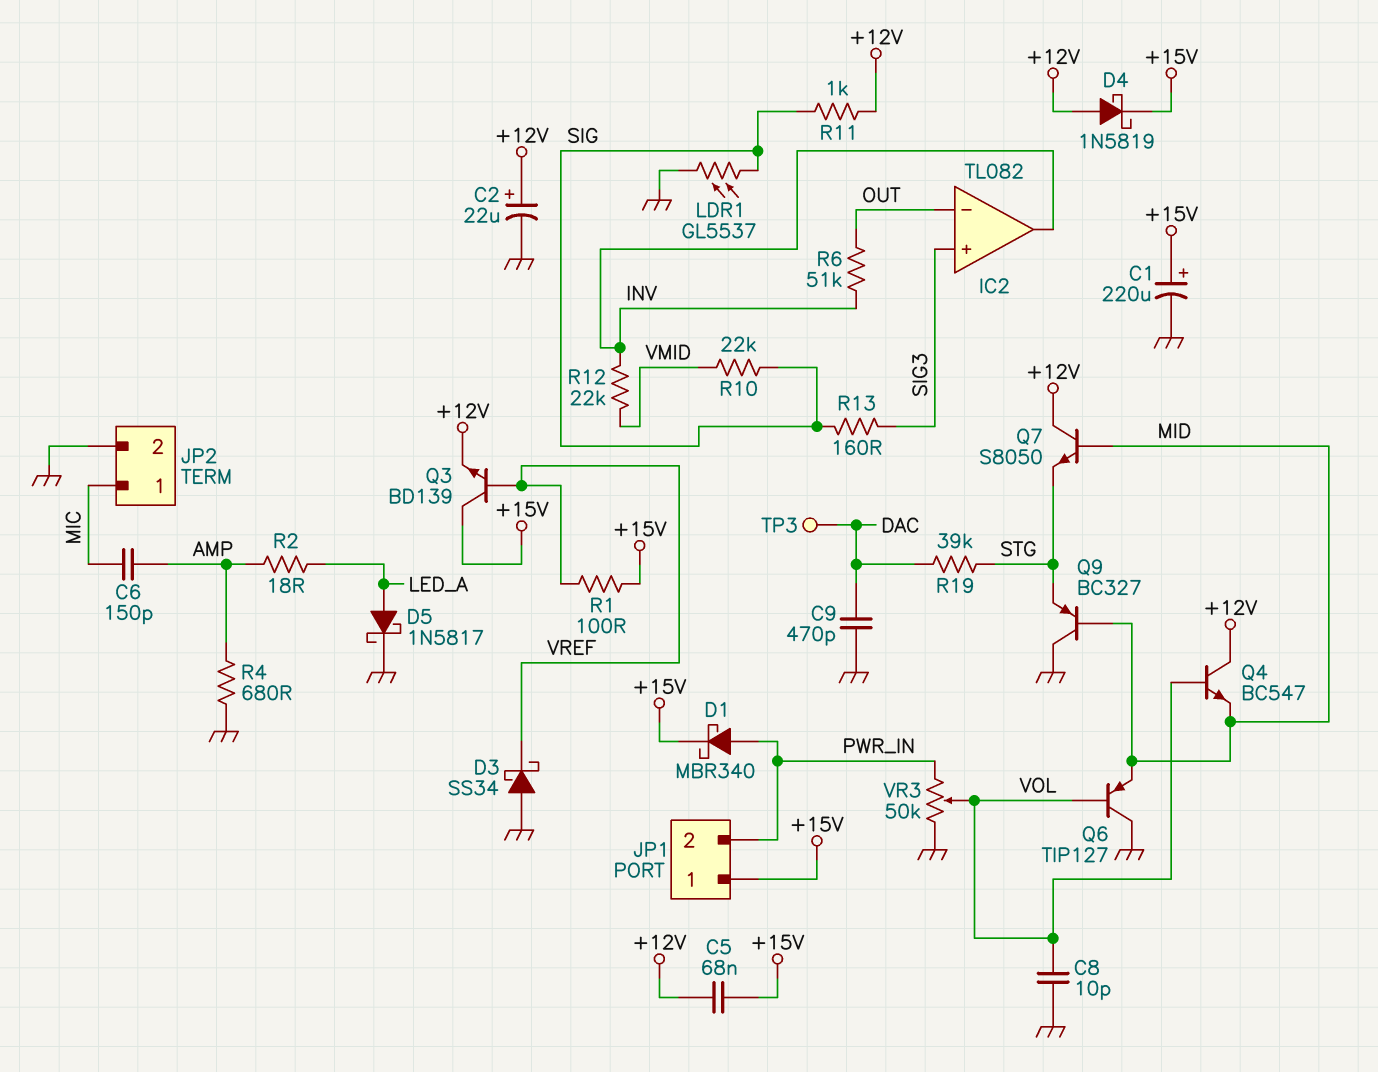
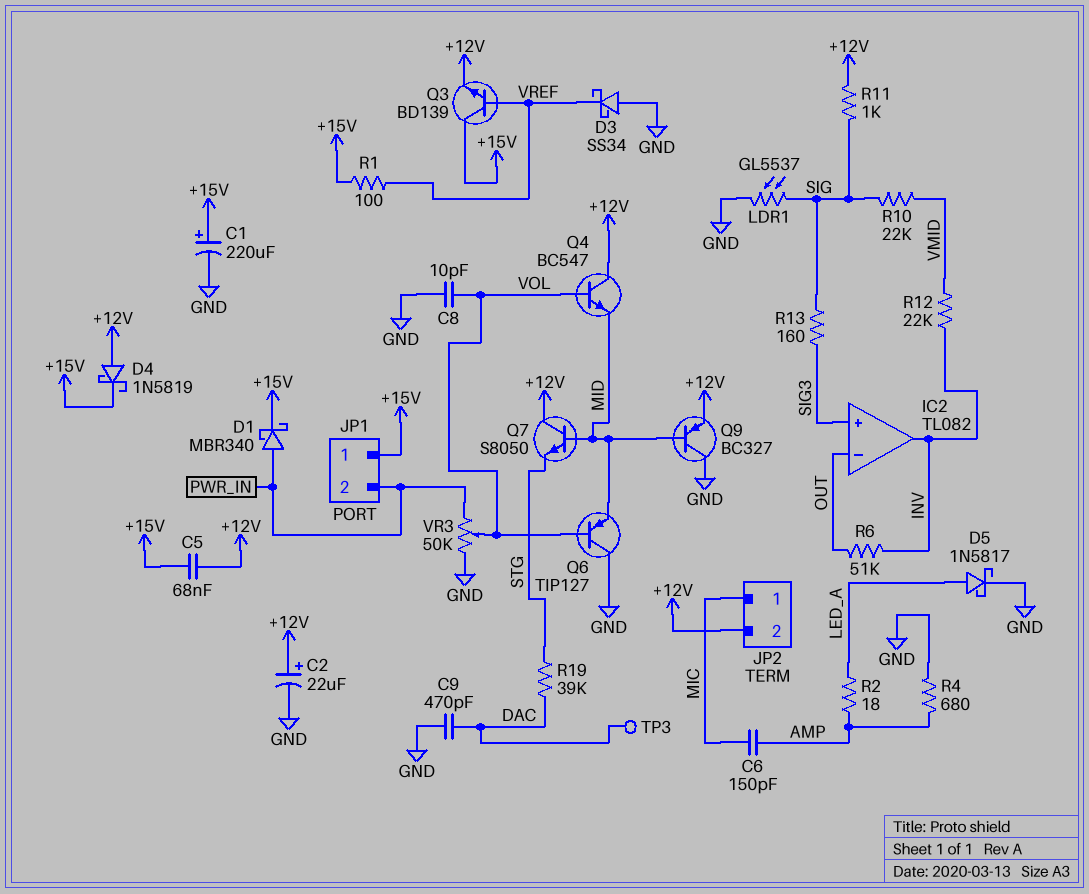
JP2 pin 2: GND -> +12V
Q9: PNP BC327 (B MID, C GND, E STG) -> PNP BC327 (B MID, C GND, E +12V)

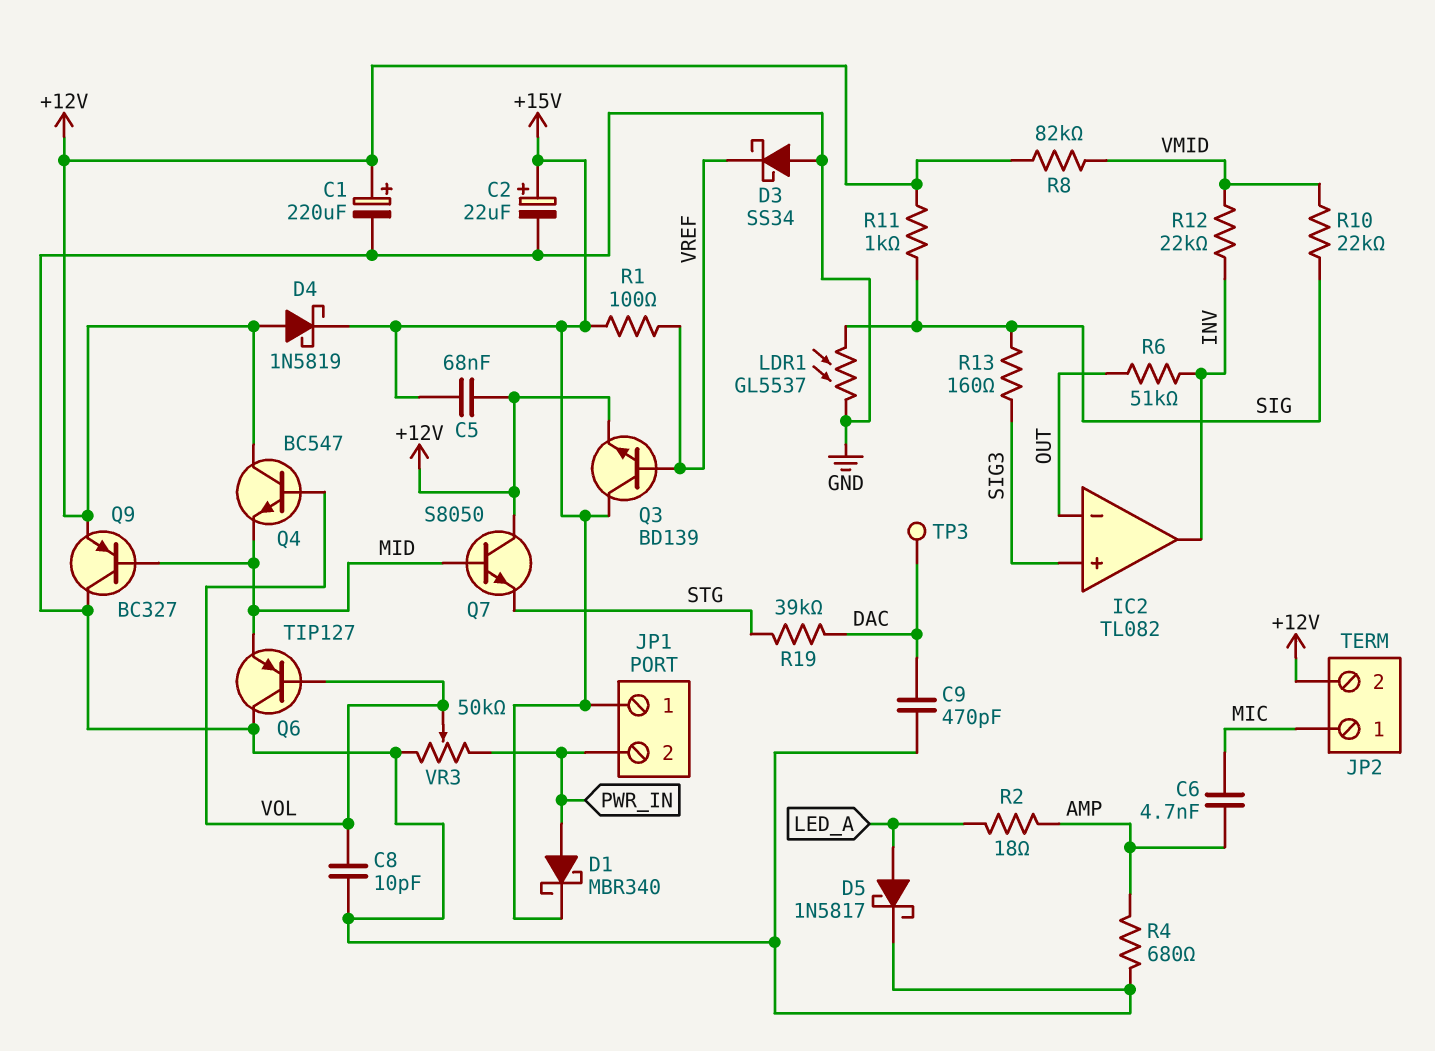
C1: 220uF (plus +15V, minus GND) -> 220uF (plus +12V, minus GND)
C2: 22uF (plus +12V, minus GND) -> 22uF (plus +15V, minus GND)
C6: 150pF (AMP, MIC) -> 4.7nF (AMP, MIC)
R8: none -> 82k (+12V, VMID)

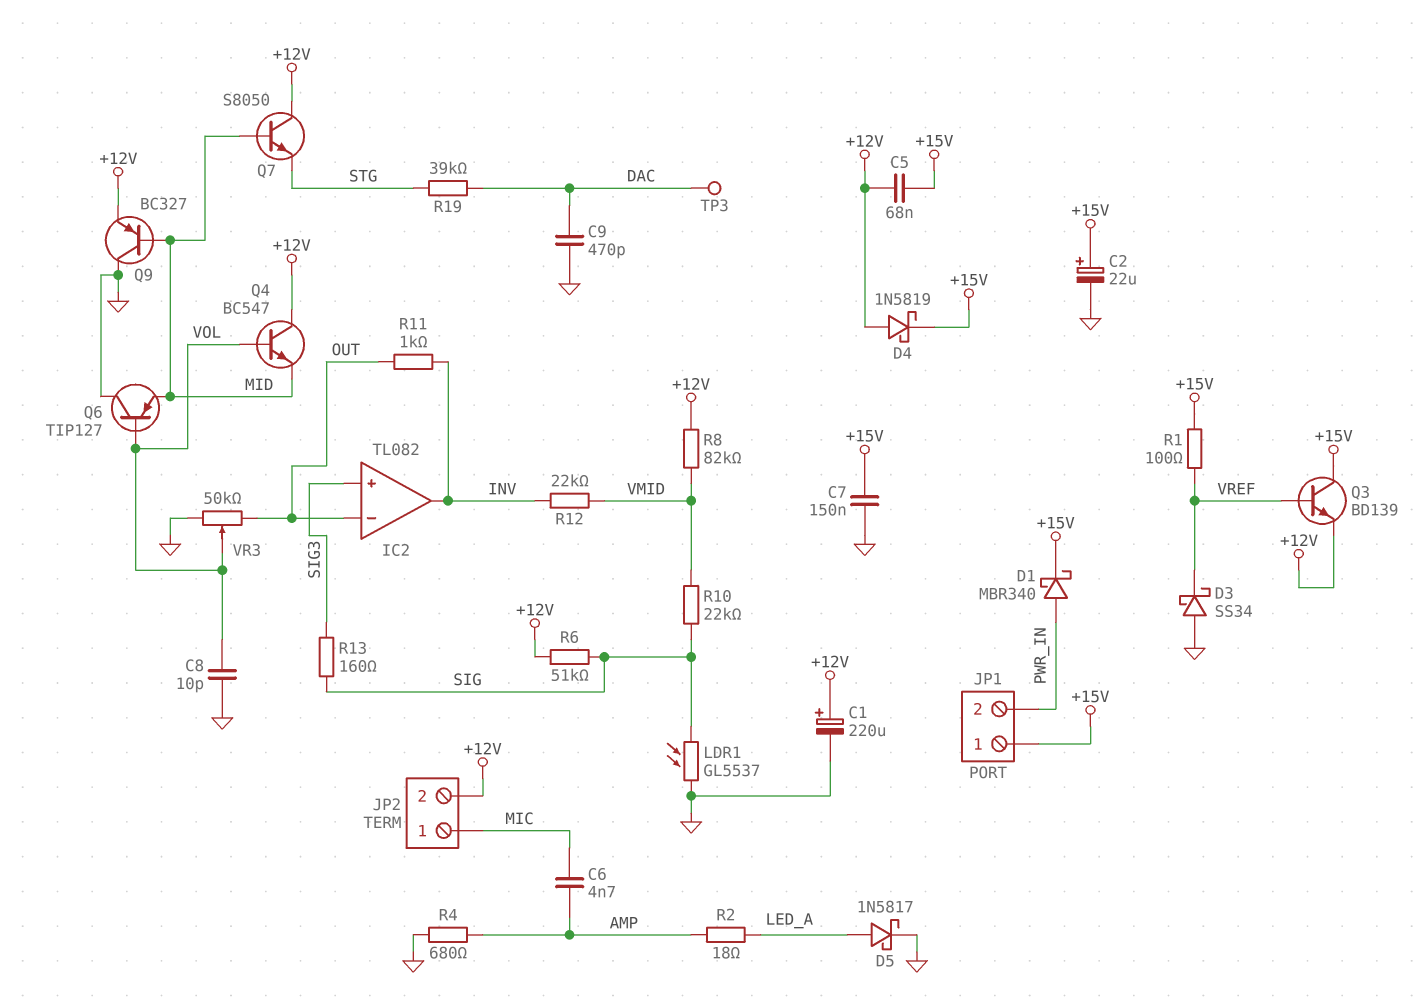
C7: none -> 150nF (+15V, GND)
R6: 51k (INV, OUT) -> 51k (+12V, SIG)
R11: 1k (+12V, SIG) -> 1k (INV, OUT)
VR3: 50k (GND, PWR_IN, wiper VOL) -> 50k (GND, OUT, wiper VOL)

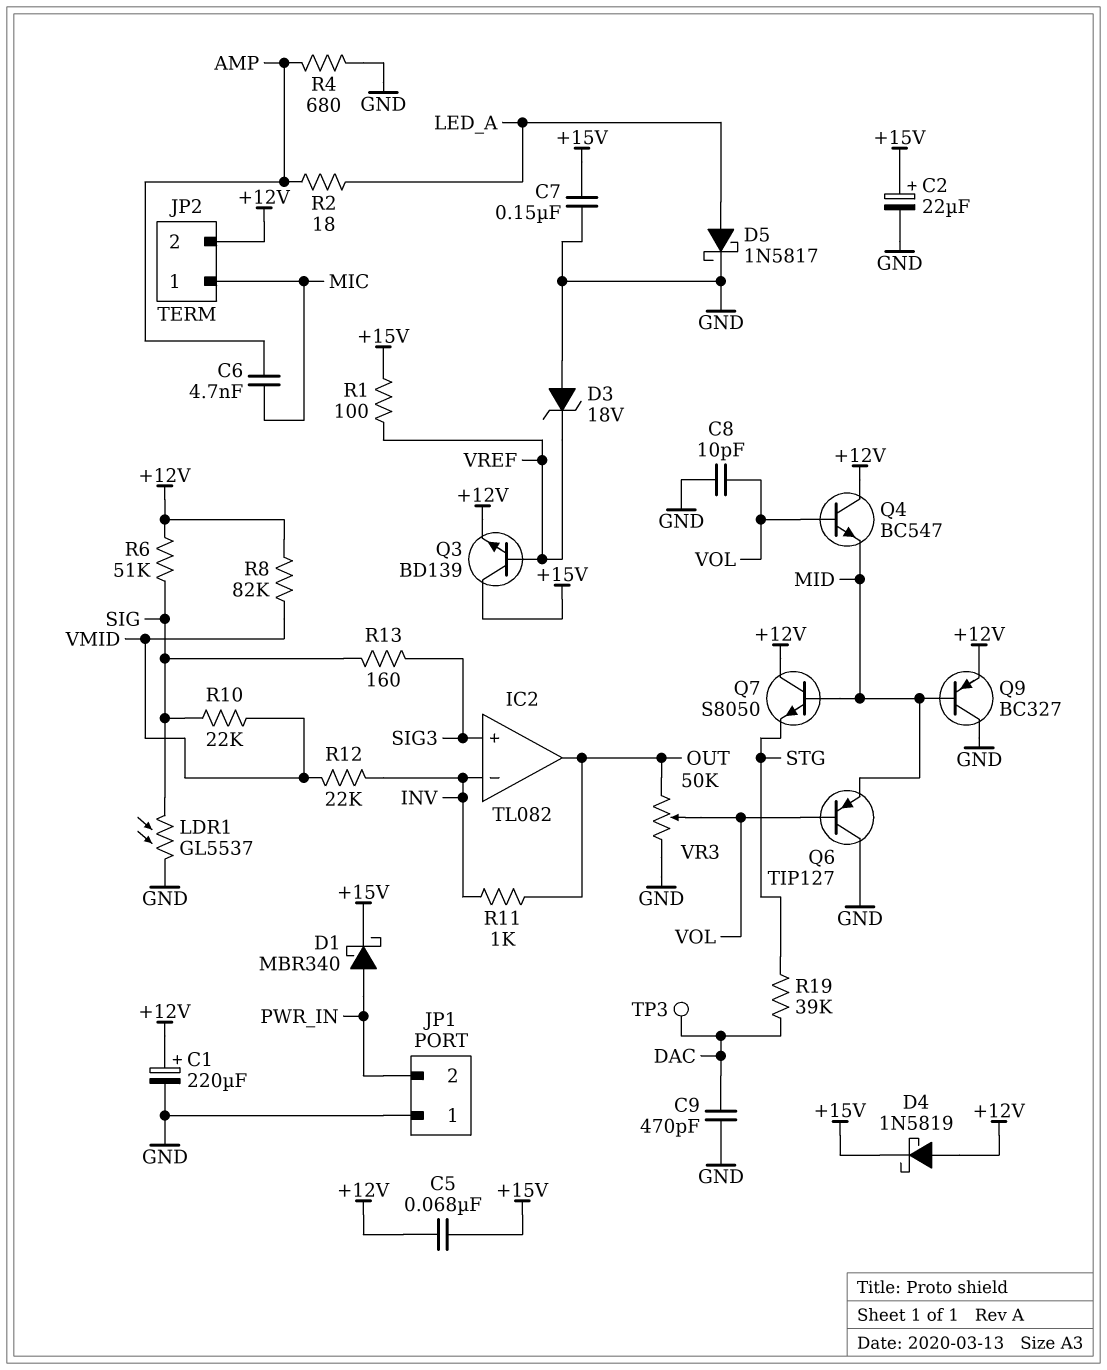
D3: schottky SS34 (A GND, K VREF) -> zener 18V (A GND, K VREF)
IC2 pin in-: OUT -> INV
IC2 pin out: INV -> OUT
JP1 pin 1: +15V -> GND

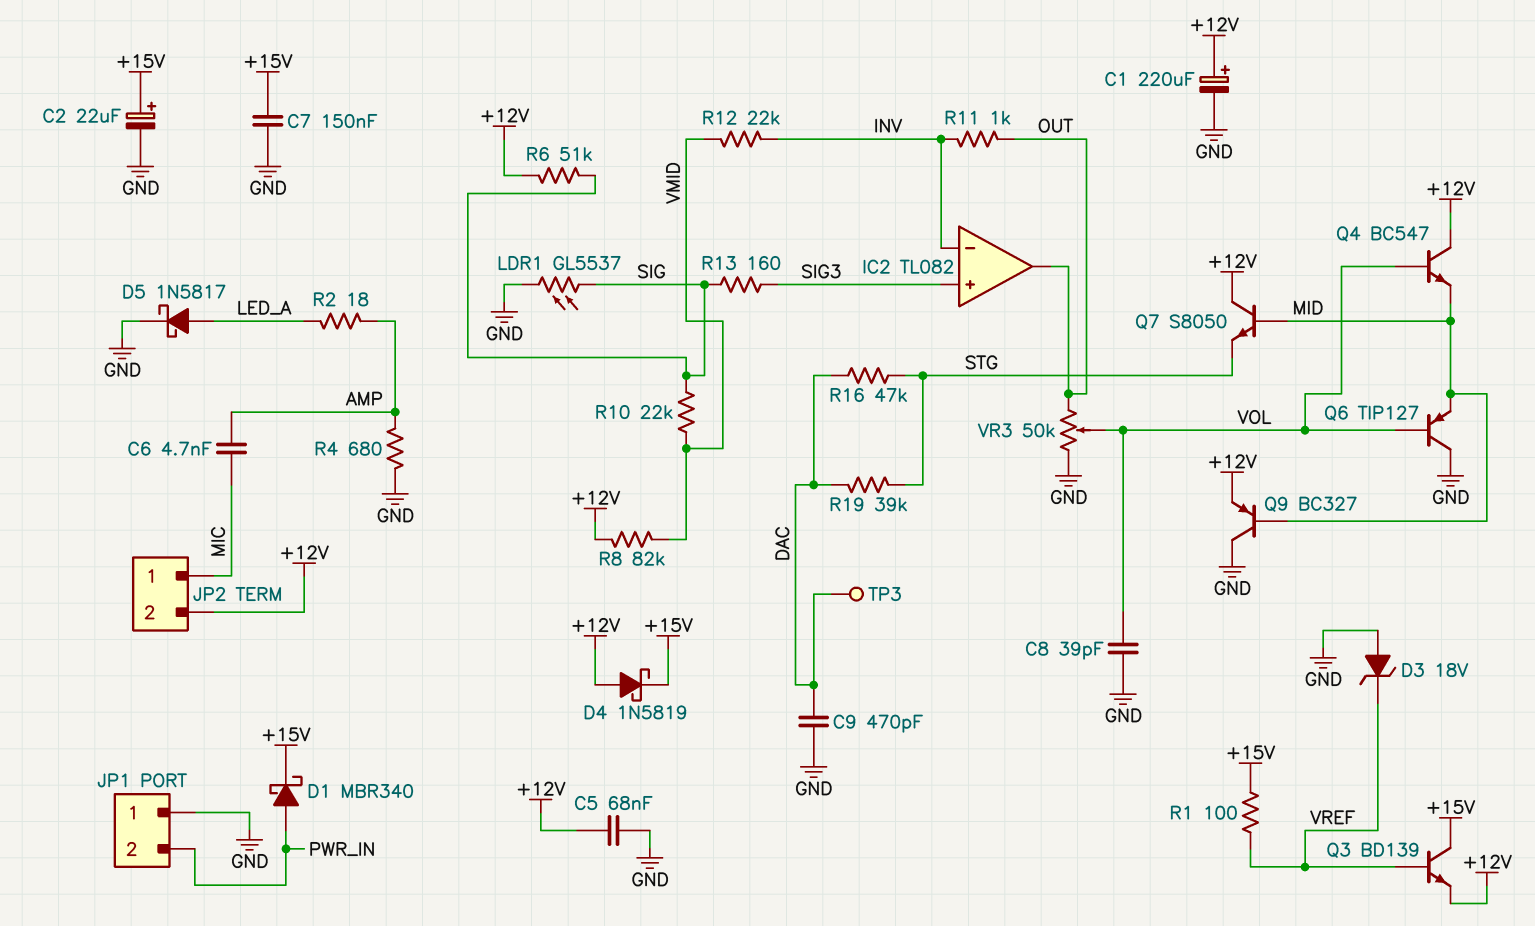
C5: 68nF (+12V, +15V) -> 68nF (+12V, GND)
C8: 10pF (GND, VOL) -> 39pF (GND, VOL)
R16: none -> 47k (DAC, STG)

